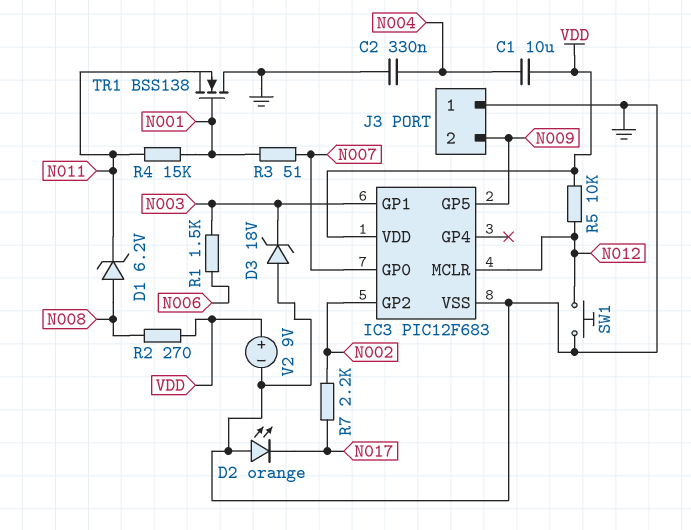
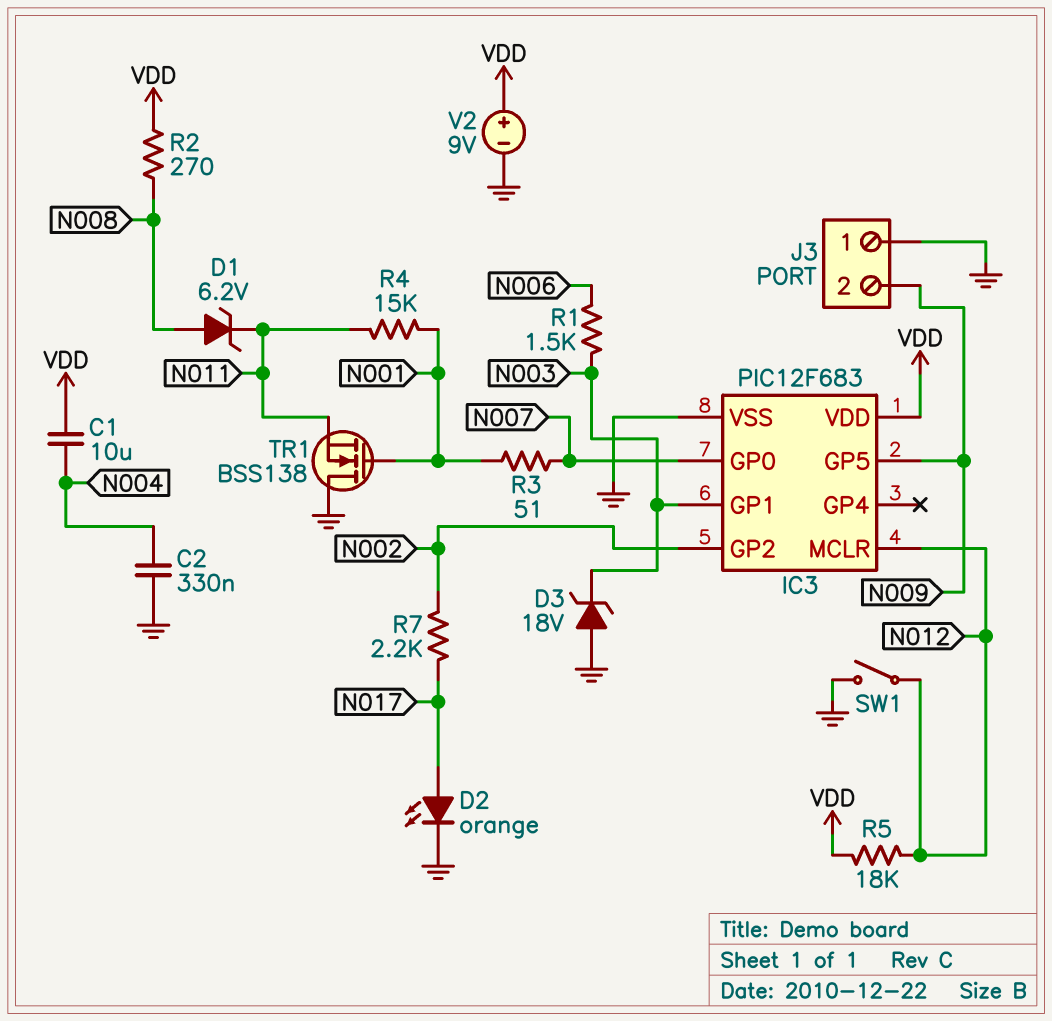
D2: LED orange (A GND, K N017) -> LED orange (A N017, K GND)
R5: 10k (N012, VDD) -> 18k (N012, VDD)
SW1: button (GND, N012) -> switch (GND, N012)

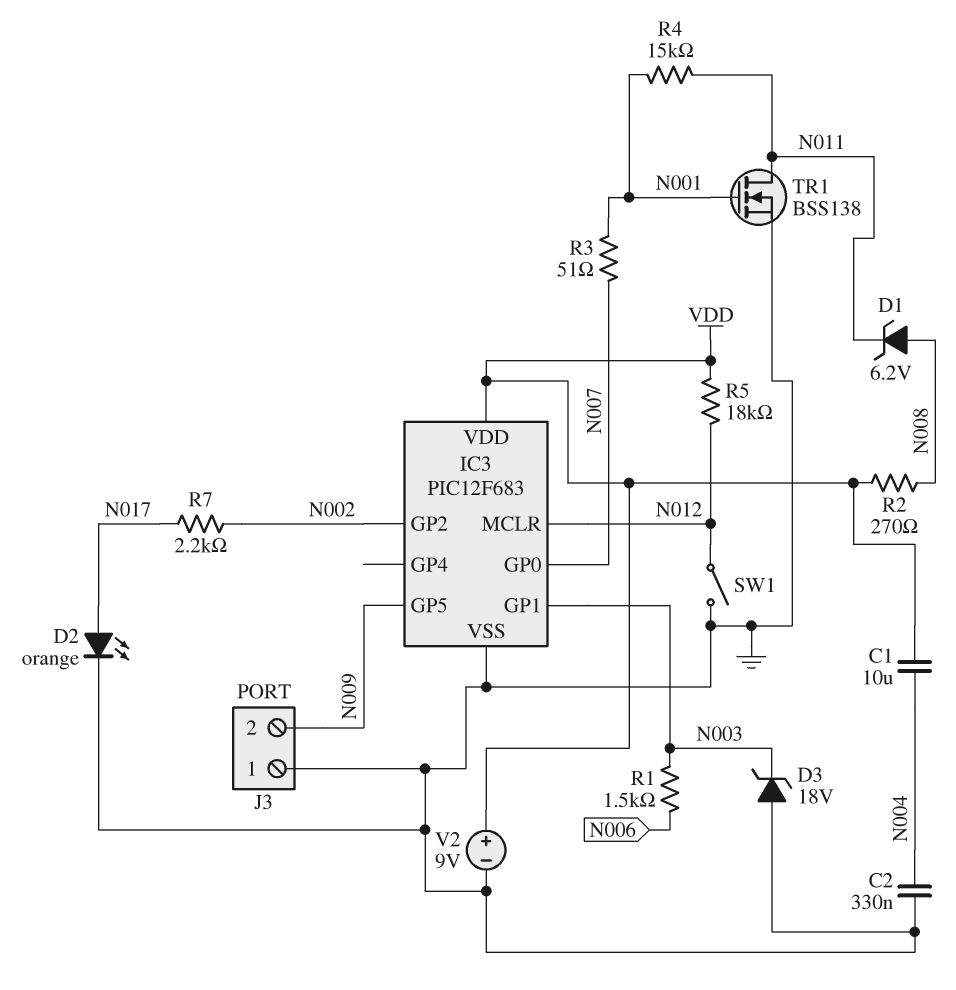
TR1: NMOS BSS138 (G N001, D GND, S N011) -> NMOS BSS138 (G N001, D N011, S GND)

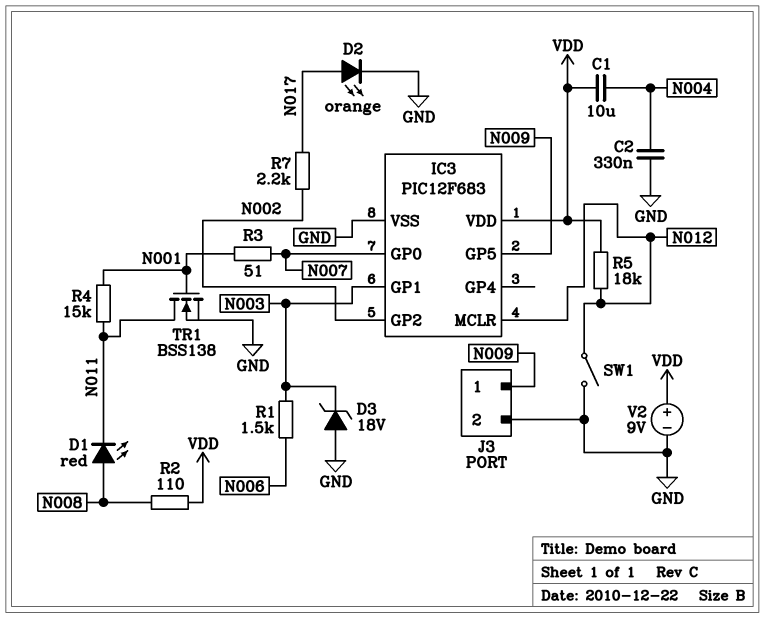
D1: zener 6.2V (A N008, K N011) -> LED red (A N008, K N011)
J3 pin 1: GND -> N009
J3 pin 2: N009 -> GND
R2: 270 (N008, VDD) -> 110 (N008, VDD)

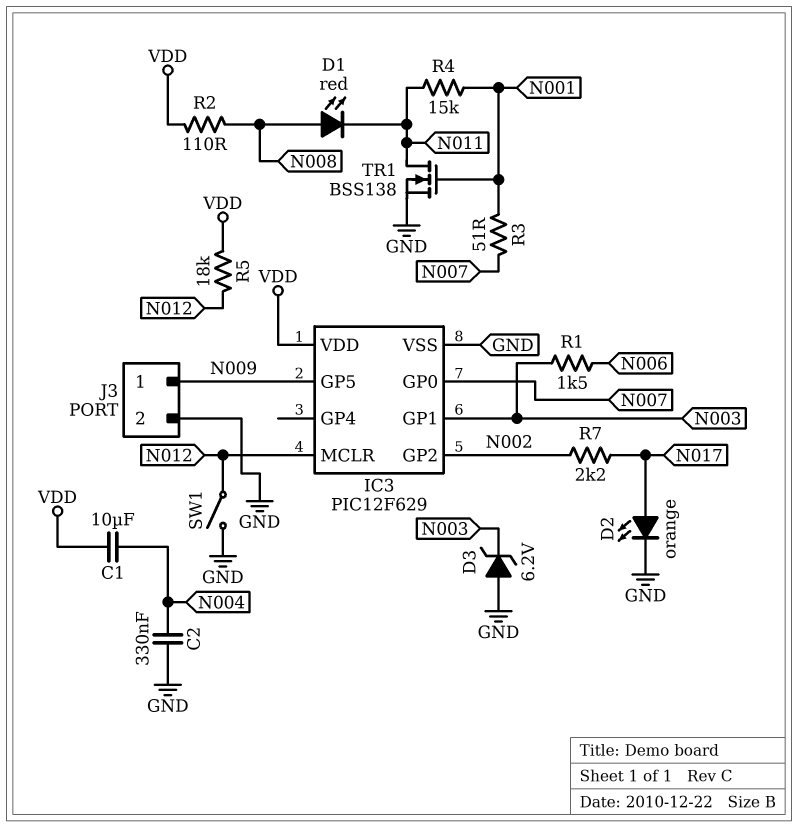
D3: zener 18V (A GND, K N003) -> zener 6.2V (A GND, K N003)
IC3: PIC12F683 -> PIC12F629
V2: 9V (plus VDD, minus GND) -> none

